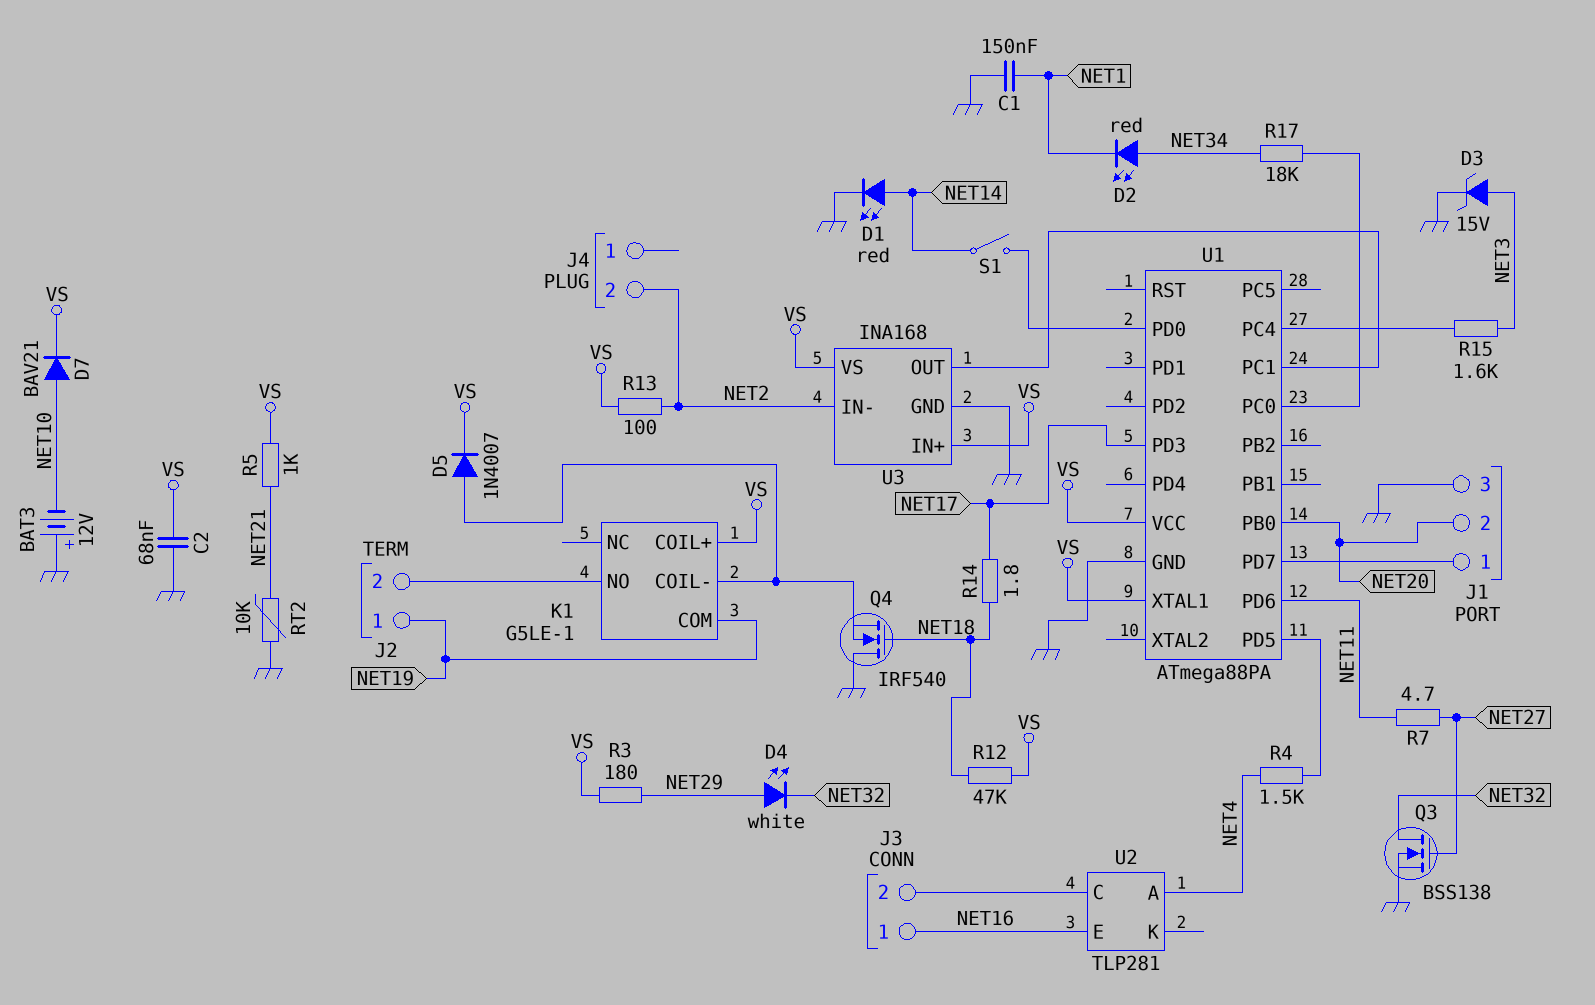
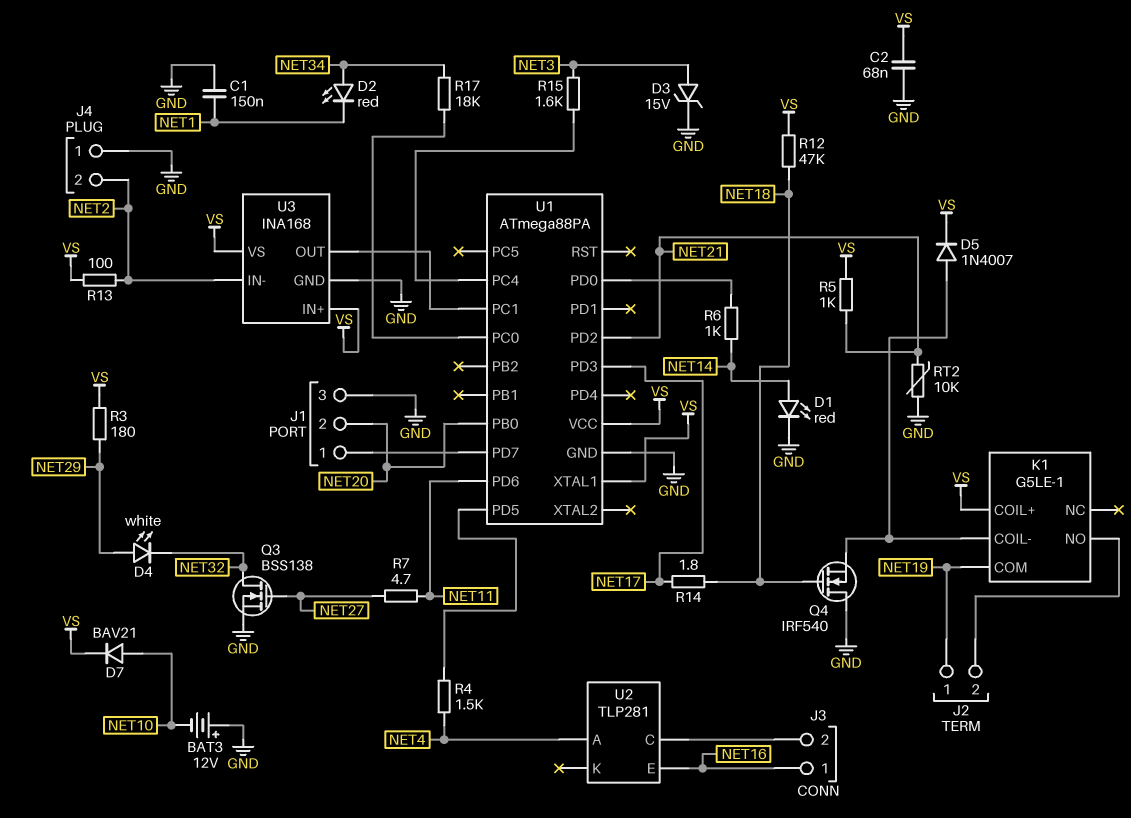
J4 pin 1: none -> GND
R6: none -> 1k (NET14, U1/PD0)
S1: switch (NET14, U1/PD0) -> none
U1 pin PD2: none -> NET21

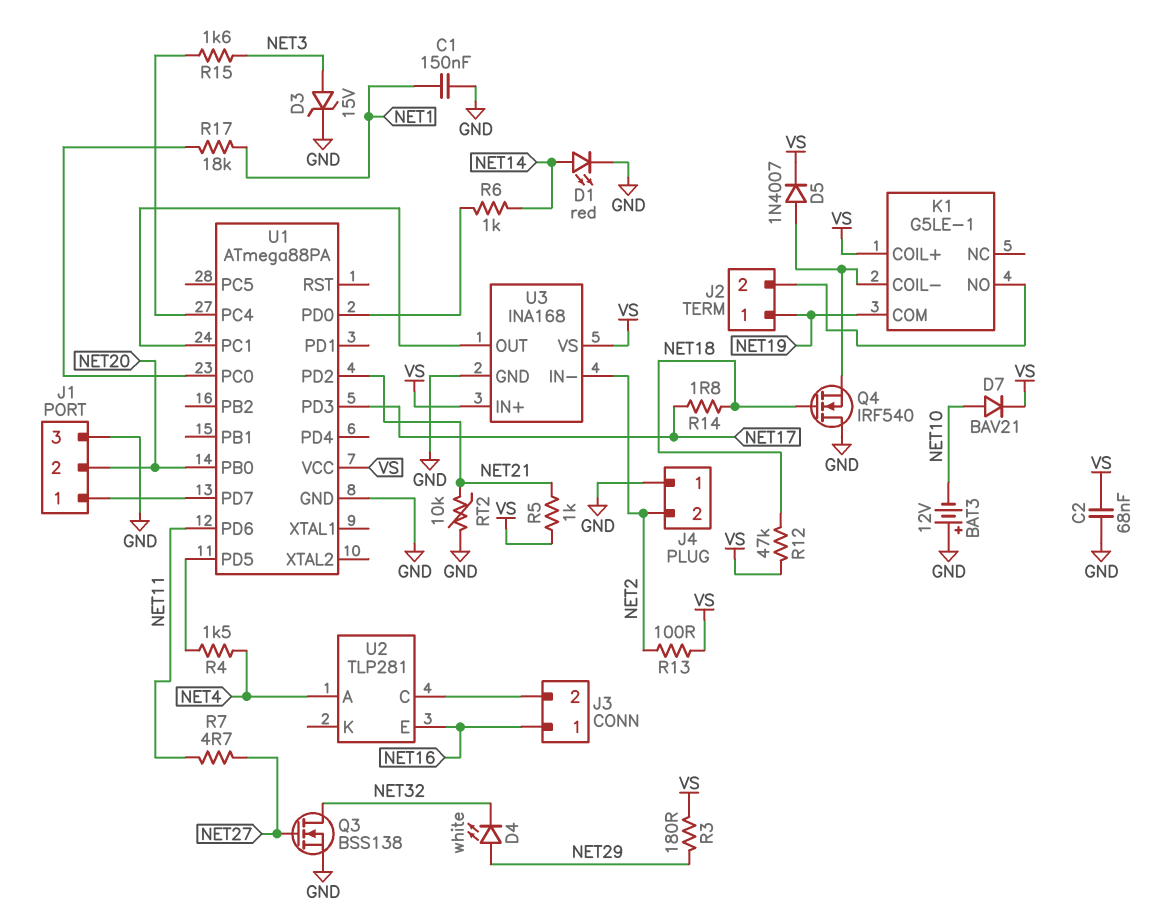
D2: LED red (A NET34, K NET1) -> none
R17: 18k (NET34, U1/PC0) -> 18k (NET1, U1/PC0)
U1 pin XTAL1: VS -> none

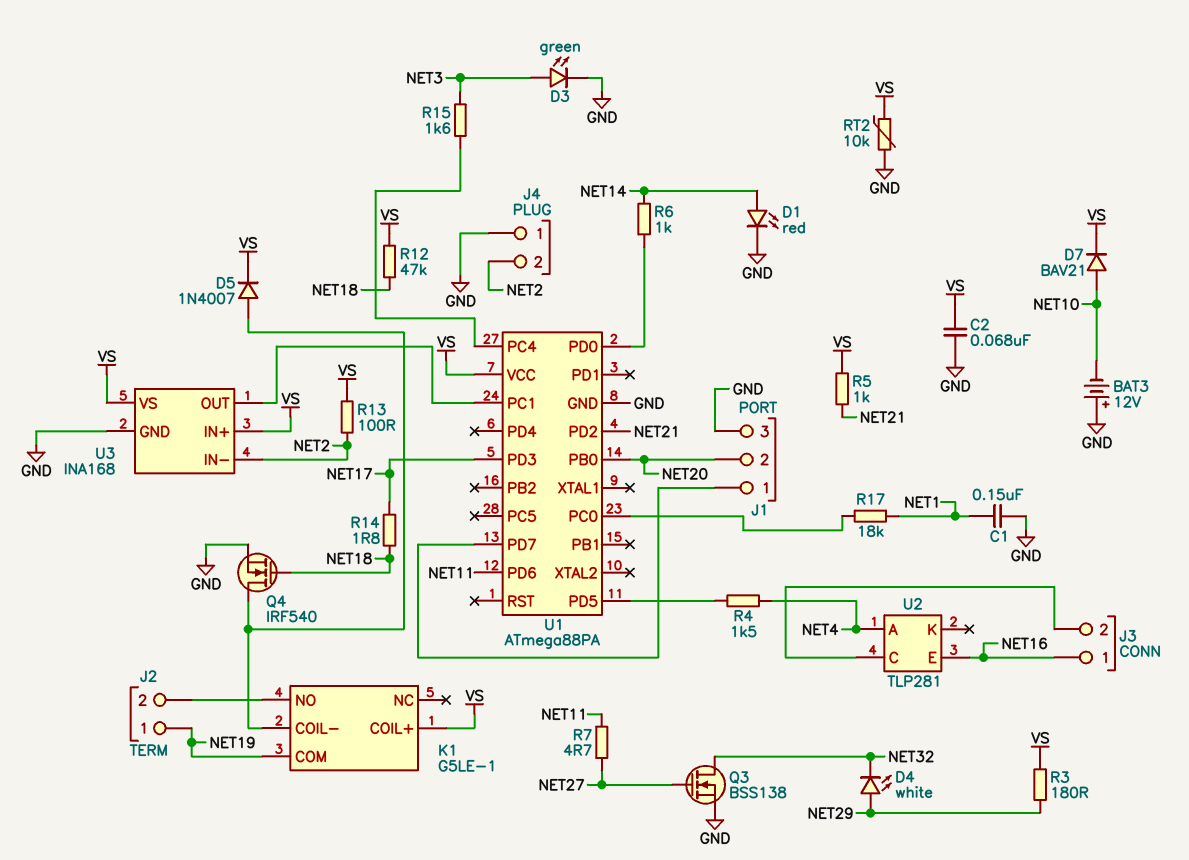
D3: zener 15V (A NET3, K GND) -> LED green (A NET3, K GND)
Q4: NMOS IRF540 (G NET18, D GND, S K1/COIL-) -> NMOS IRF540 (G NET18, D K1/COIL-, S GND)
RT2: 10k (GND, NET21) -> 10k (GND, VS)

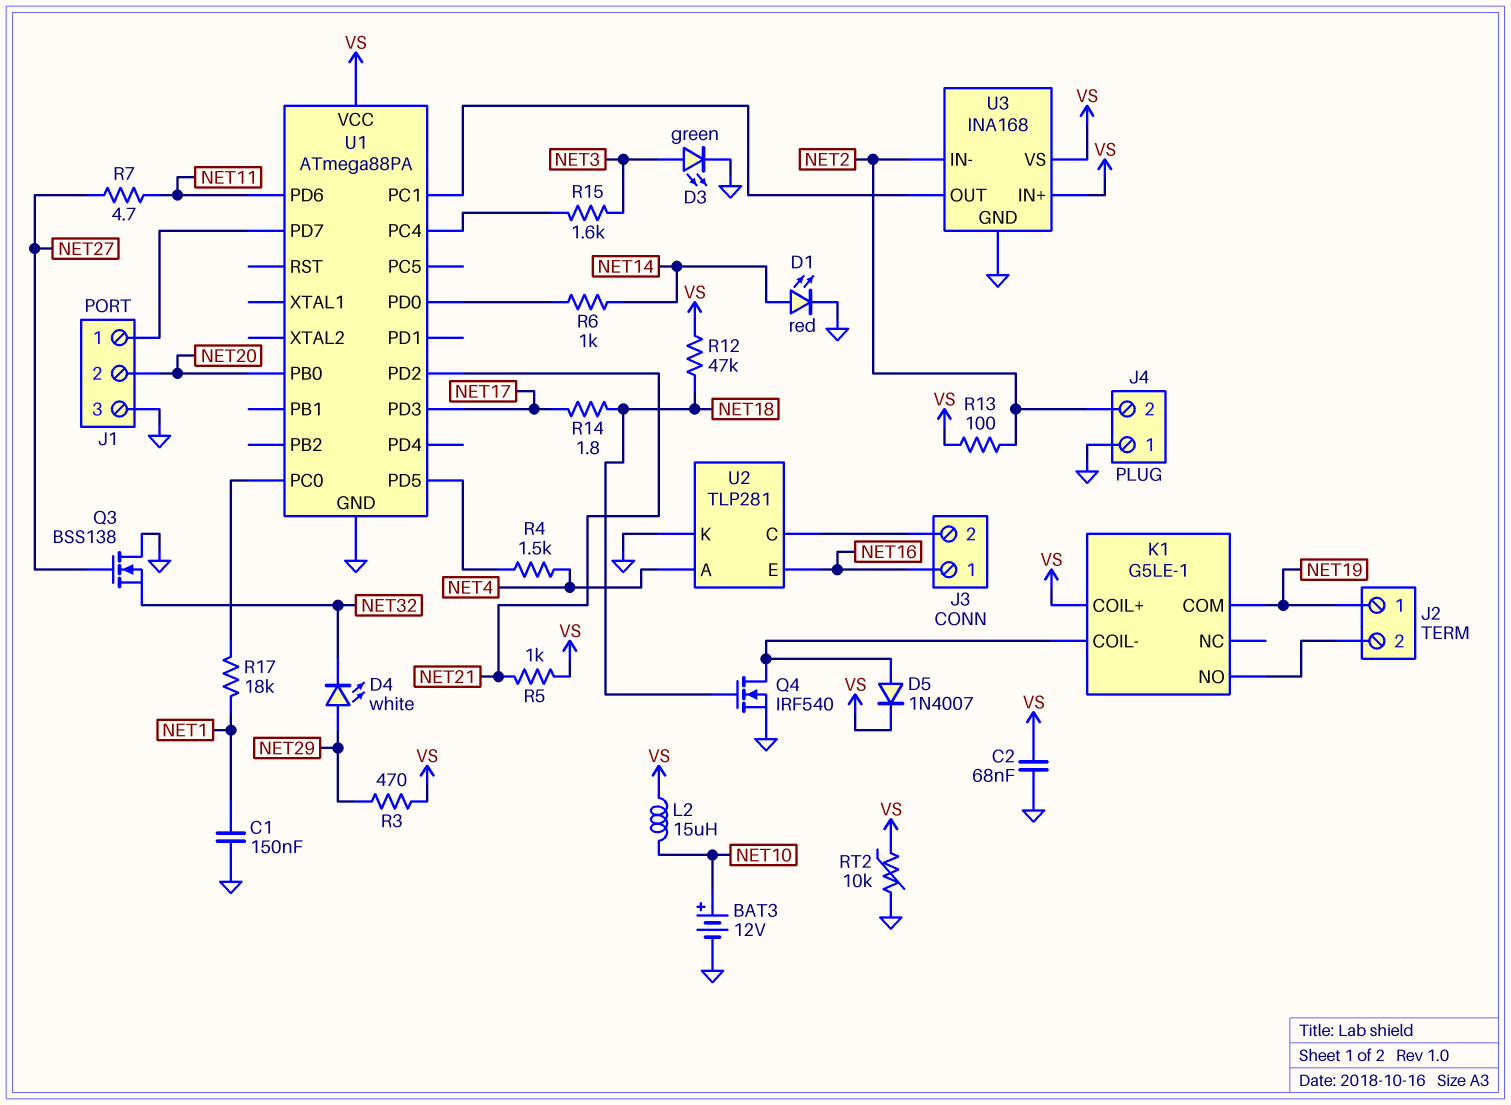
BAT3: 12V (plus GND, minus NET10) -> 12V (plus NET10, minus GND)
D7: diode BAV21 (A NET10, K VS) -> none
L2: none -> 15uH (NET10, VS)
Q3: NMOS BSS138 (G NET27, D NET32, S GND) -> NMOS BSS138 (G NET27, D GND, S NET32)
R3: 180 (NET29, VS) -> 470 (NET29, VS)
U2 pin K: none -> GND

